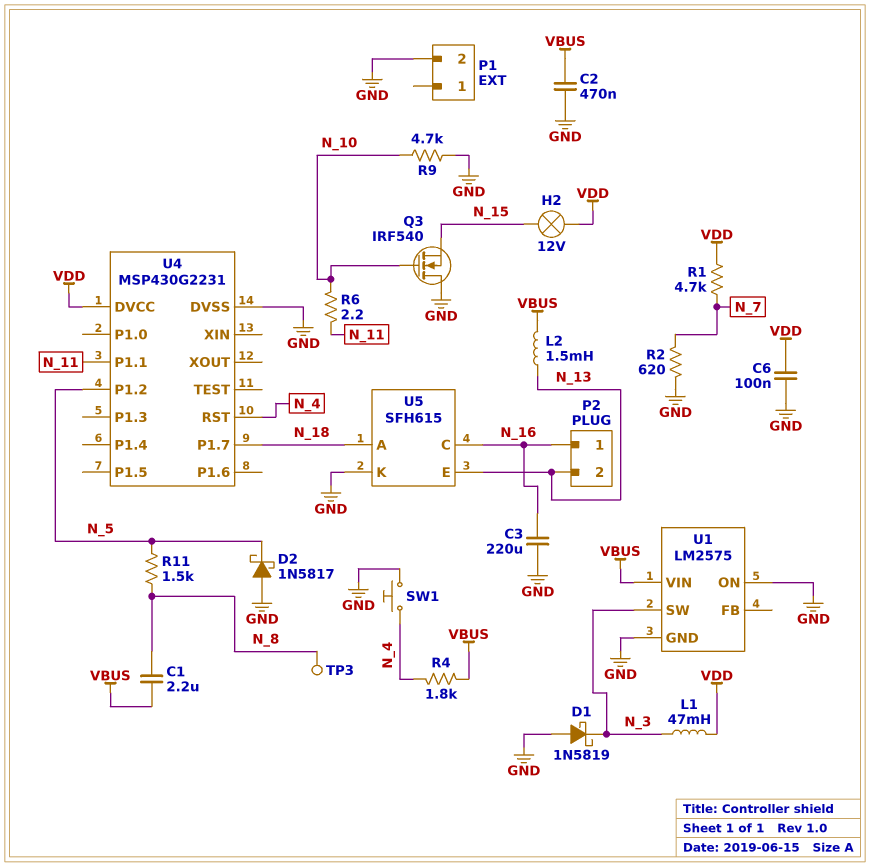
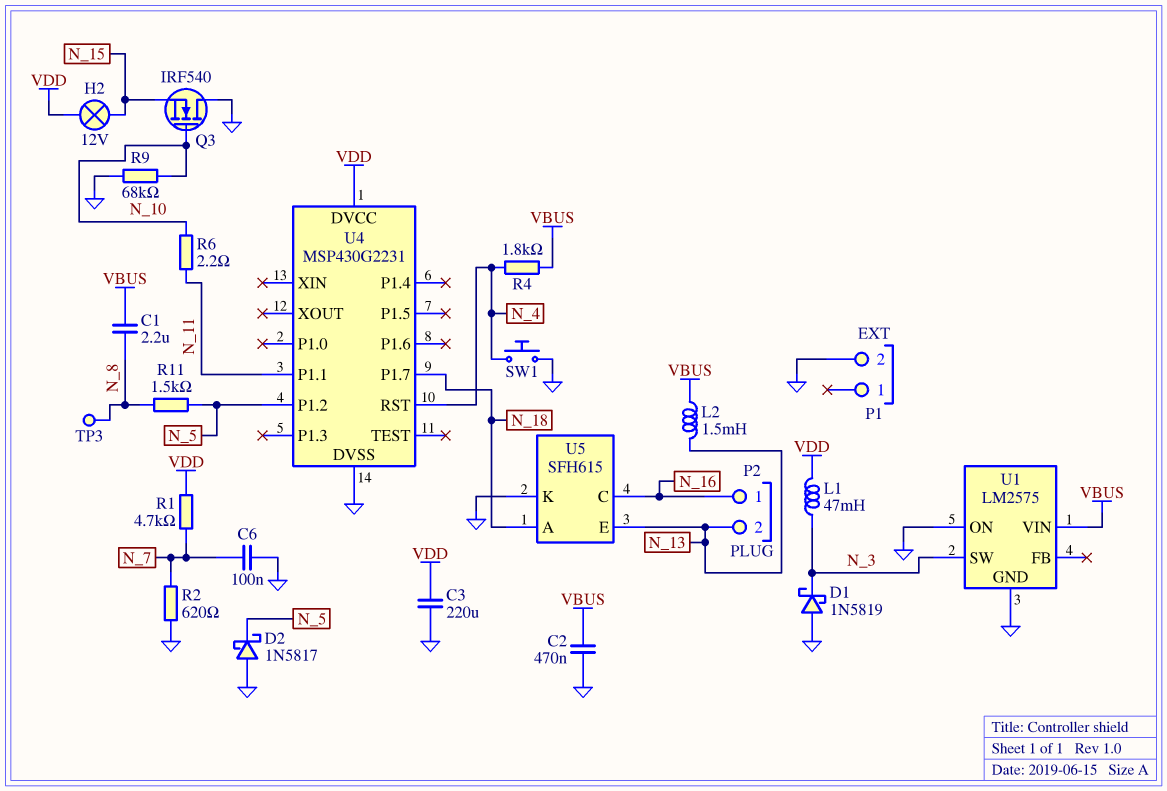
C3: 220uF (GND, N_16) -> 220uF (GND, VDD)
C6: 100nF (GND, VDD) -> 100nF (GND, N_7)
R9: 4.7k (GND, N_10) -> 68k (GND, N_10)

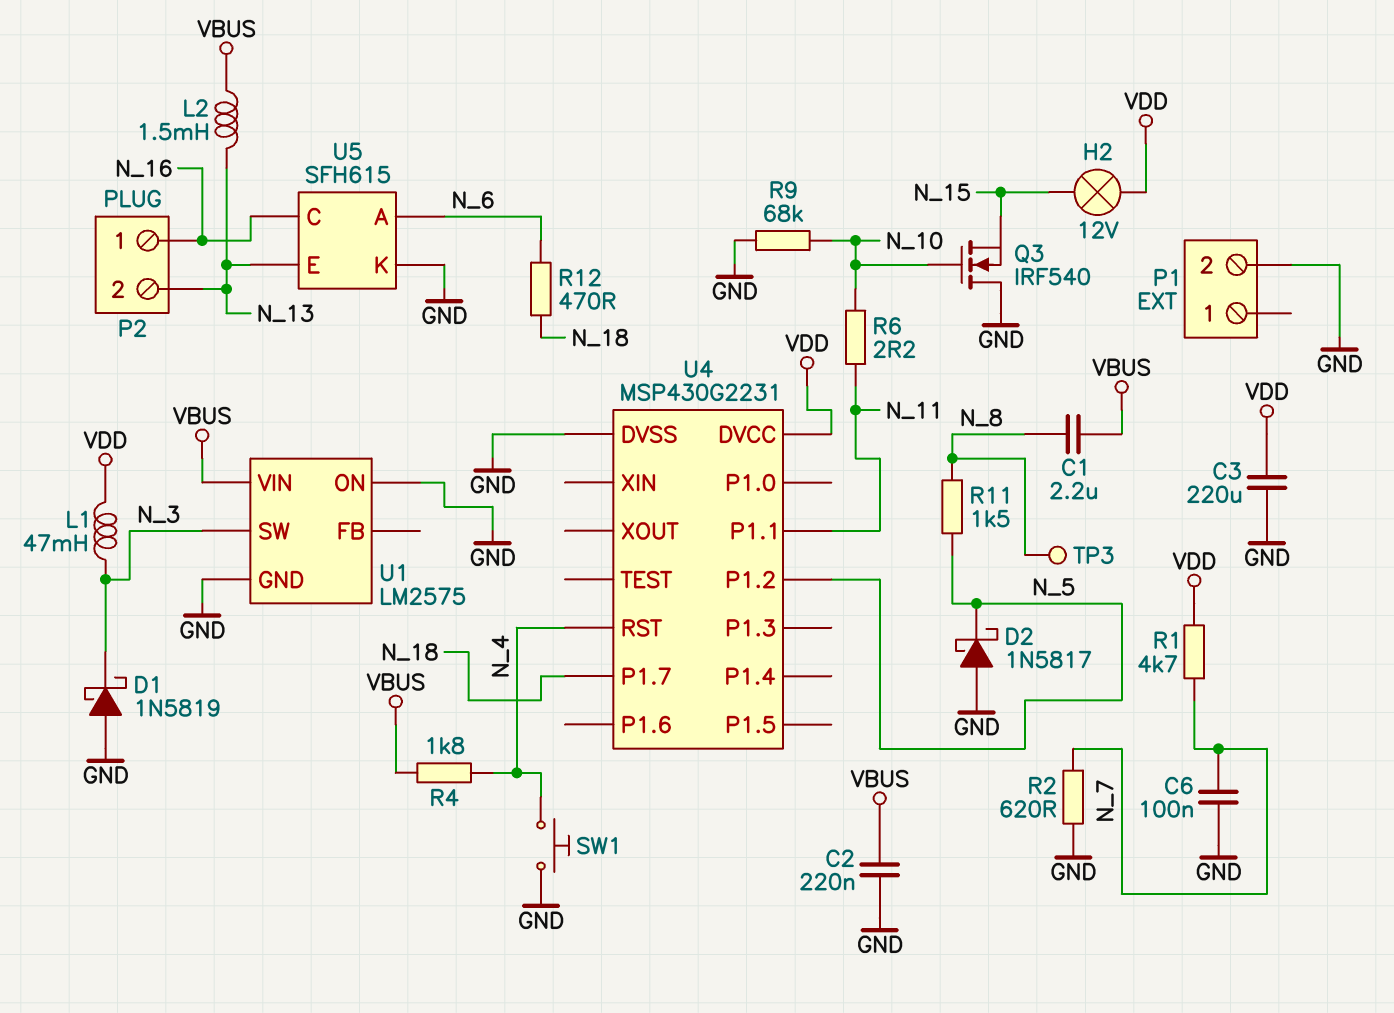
C2: 470nF (GND, VBUS) -> 220nF (GND, VBUS)
R12: none -> 470 (N_6, N_18)
U5 pin A: N_18 -> N_6

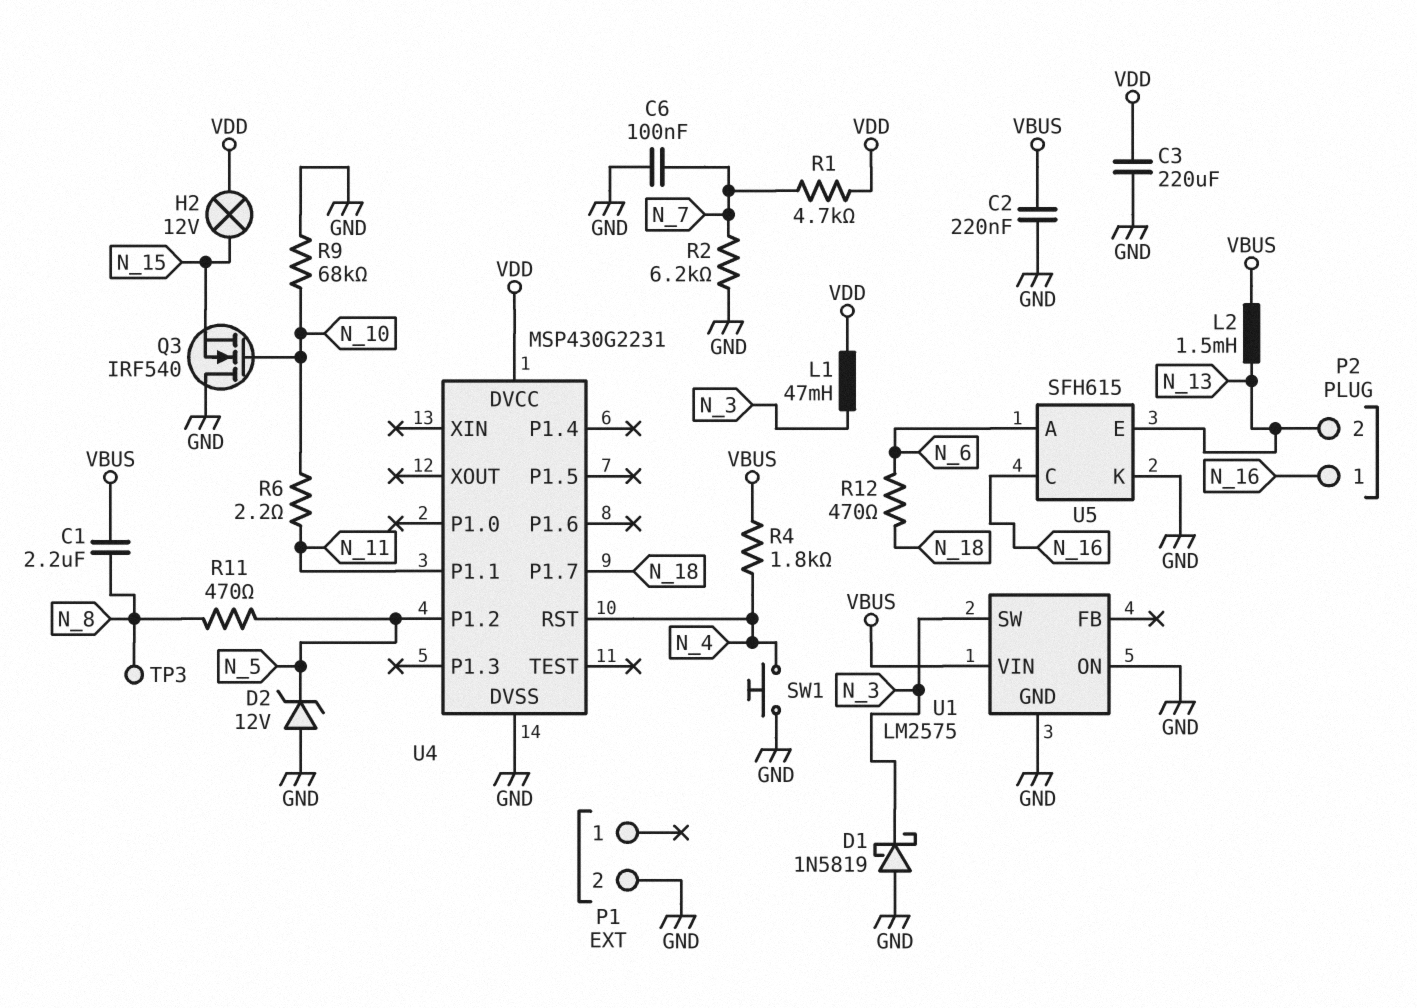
D2: schottky 1N5817 (A GND, K N_5) -> zener 12V (A GND, K N_5)
R2: 620 (GND, N_7) -> 6.2k (GND, N_7)
R11: 1.5k (N_5, N_8) -> 470 (N_5, N_8)

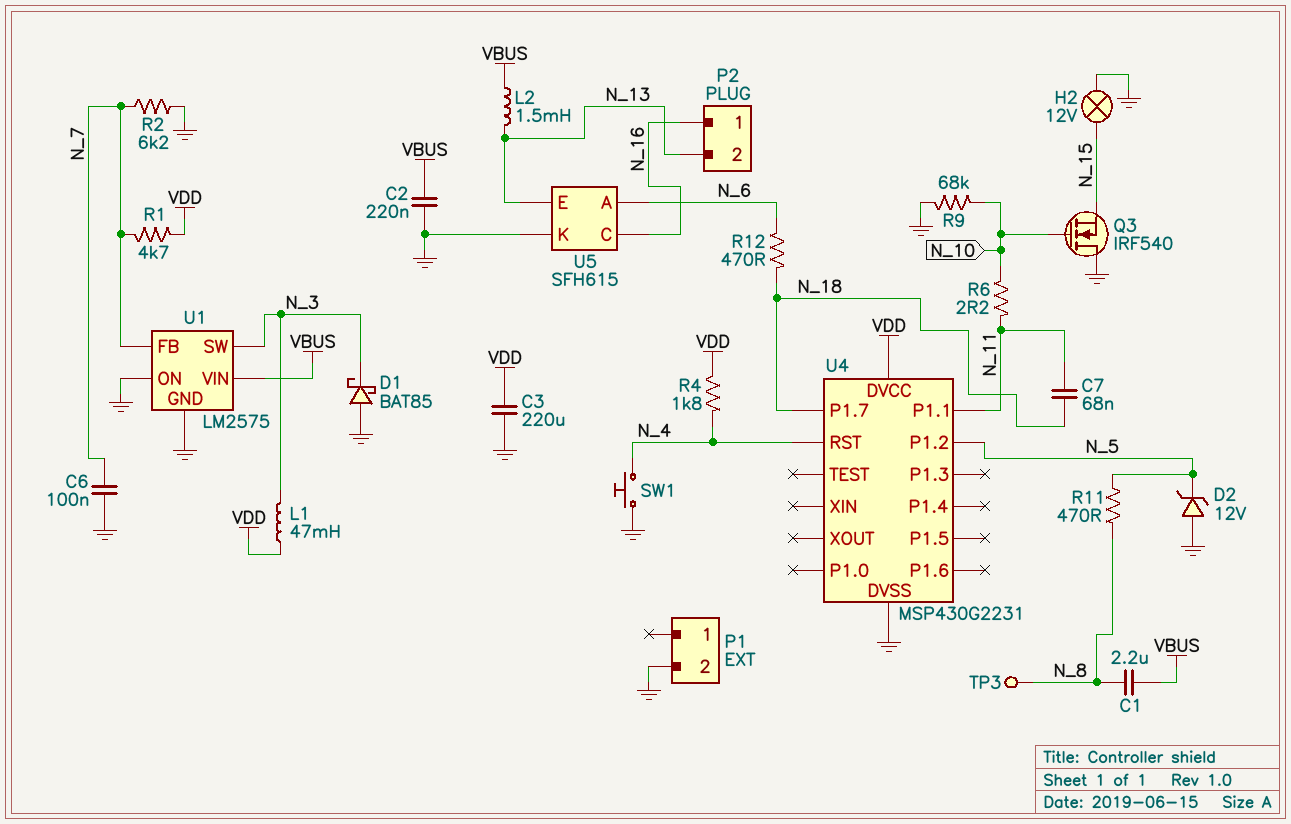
C7: none -> 68nF (N_11, N_18)
D1: schottky 1N5819 (A GND, K N_3) -> schottky BAT85 (A GND, K N_3)
H2: lamp 12V (N_15, VDD) -> lamp 12V (GND, N_15)
R4: 1.8k (N_4, VBUS) -> 1.8k (N_4, VDD)
U1 pin FB: none -> N_7

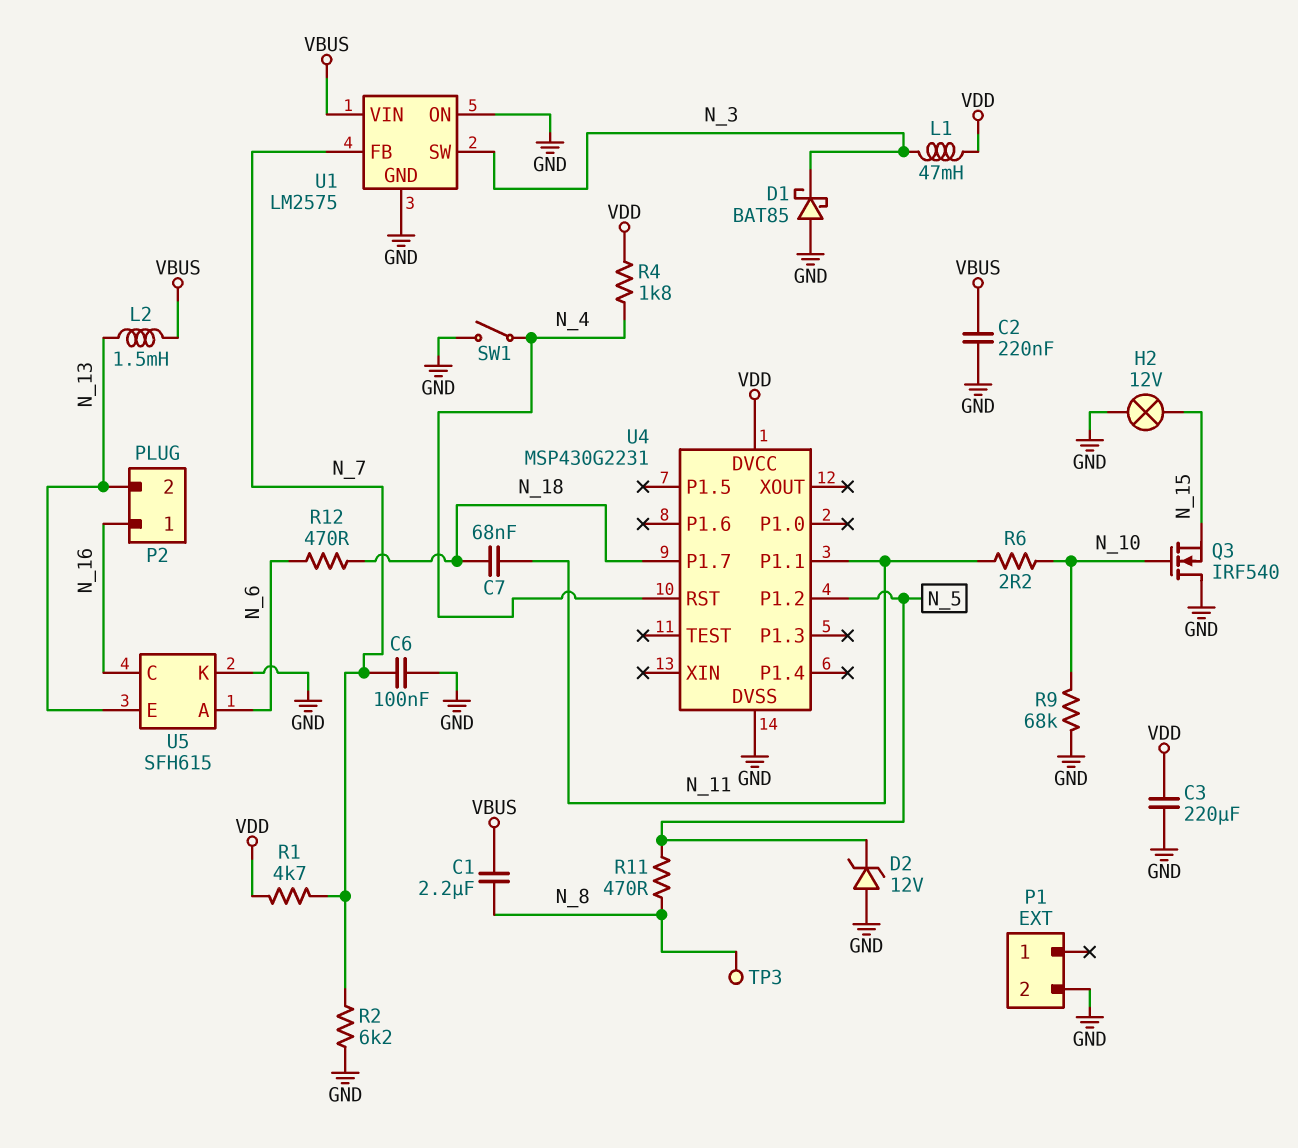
SW1: button (GND, N_4) -> switch (GND, N_4)

